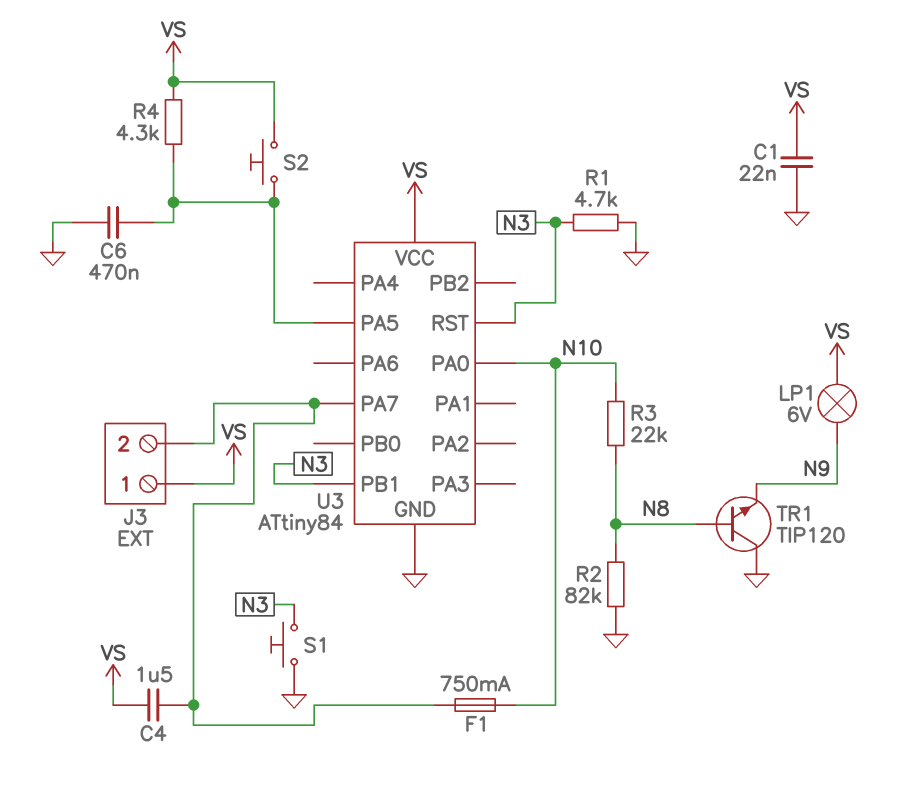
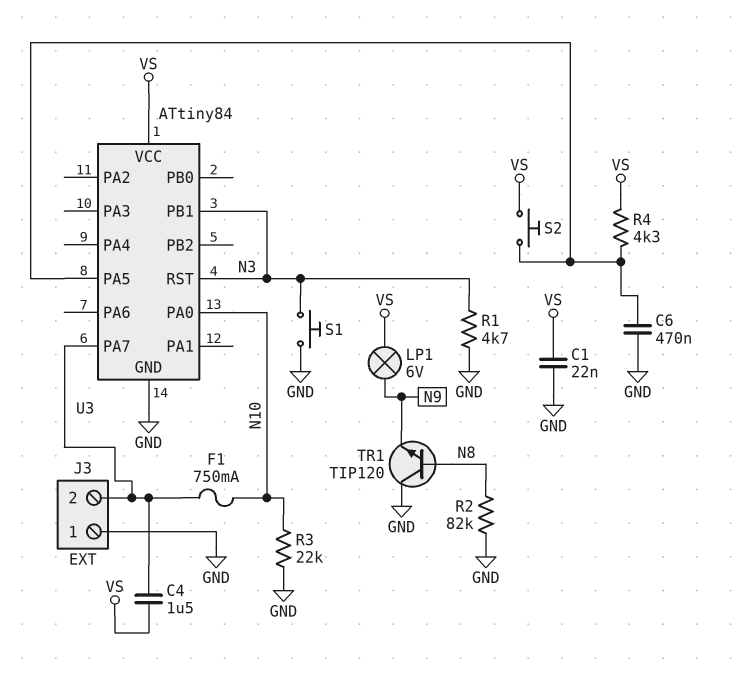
J3 pin 1: VS -> GND
R3: 22k (N8, N10) -> 22k (GND, N10)

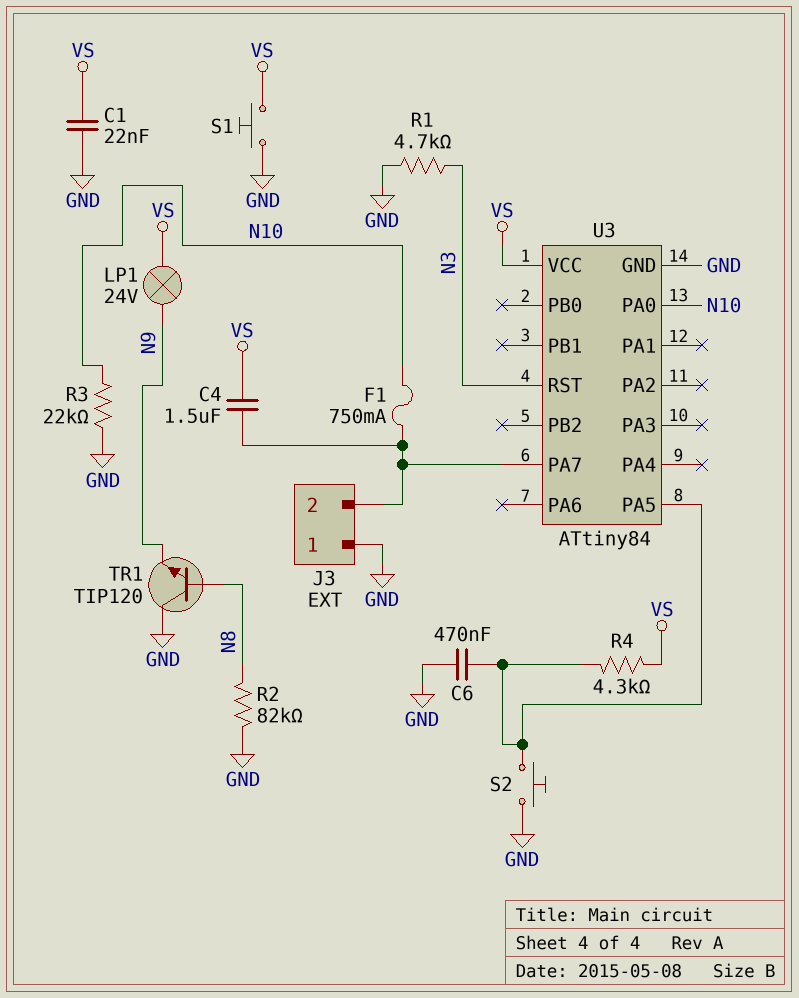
LP1: lamp 6V (N9, VS) -> lamp 24V (N9, VS)
S1: button (GND, N3) -> button (GND, VS)
S2: button (U3/PA5, VS) -> button (GND, U3/PA5)
U3 pin PB1: N3 -> none

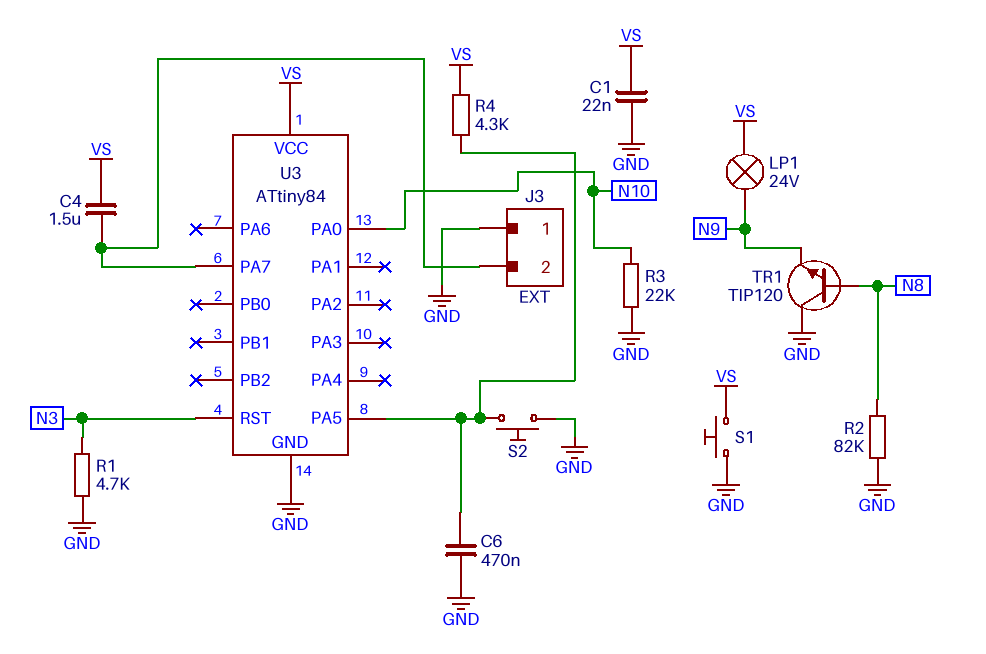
F1: 750mA (J3/2, N10) -> none

